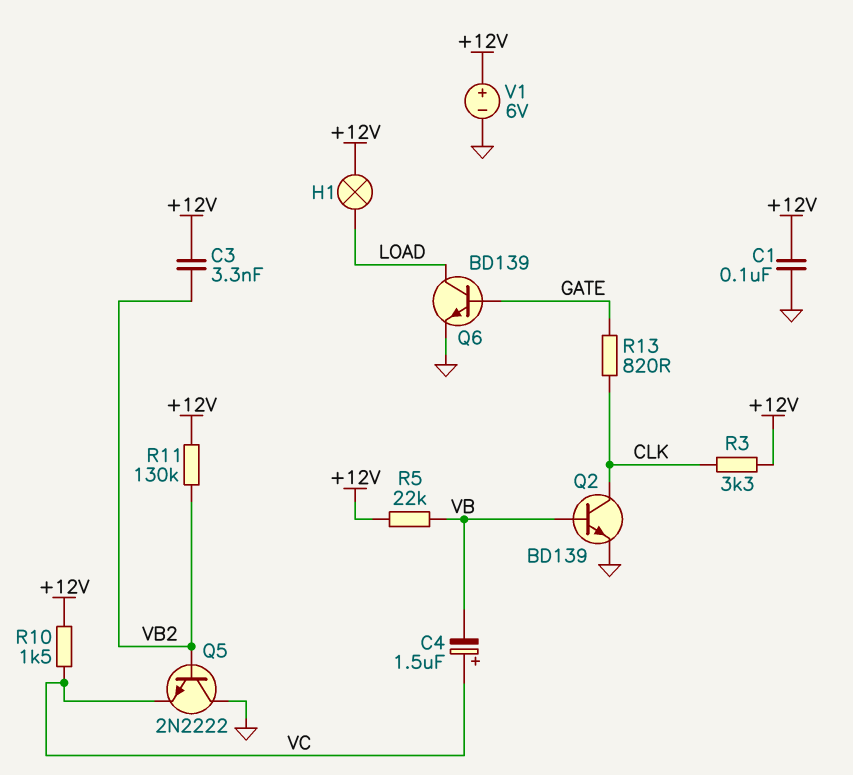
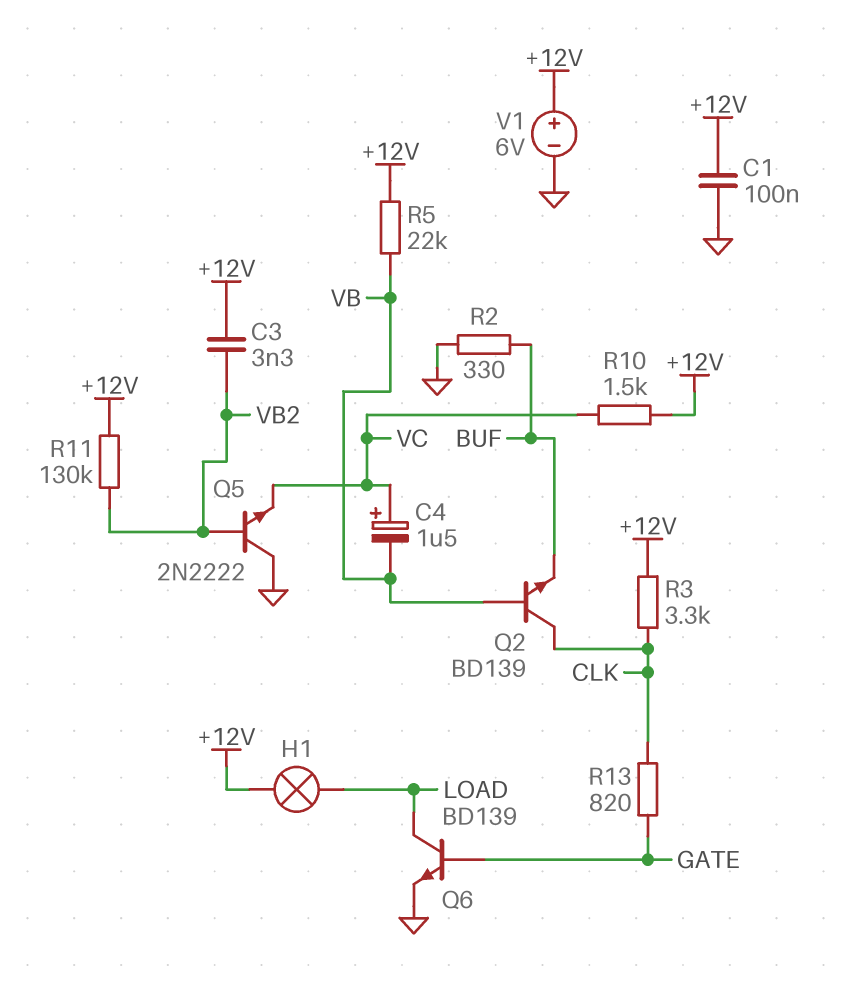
Q2: NPN BD139 (B VB, C CLK, E GND) -> NPN BD139 (B VB, C CLK, E BUF)
R2: none -> 330 (BUF, GND)

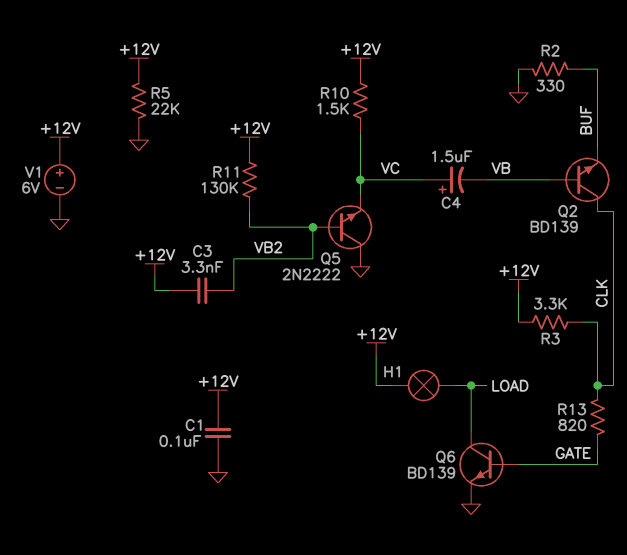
R5: 22k (+12V, VB) -> 22k (+12V, GND)

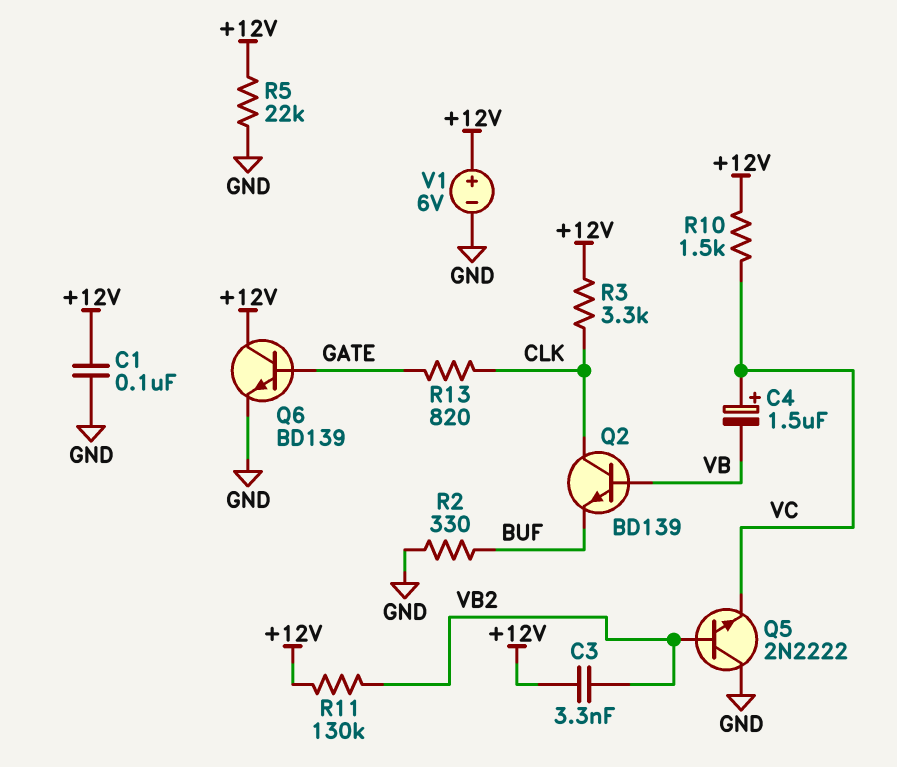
H1: lamp (+12V, LOAD) -> none
Q6: NPN BD139 (B GATE, C LOAD, E GND) -> NPN BD139 (B GATE, C +12V, E GND)

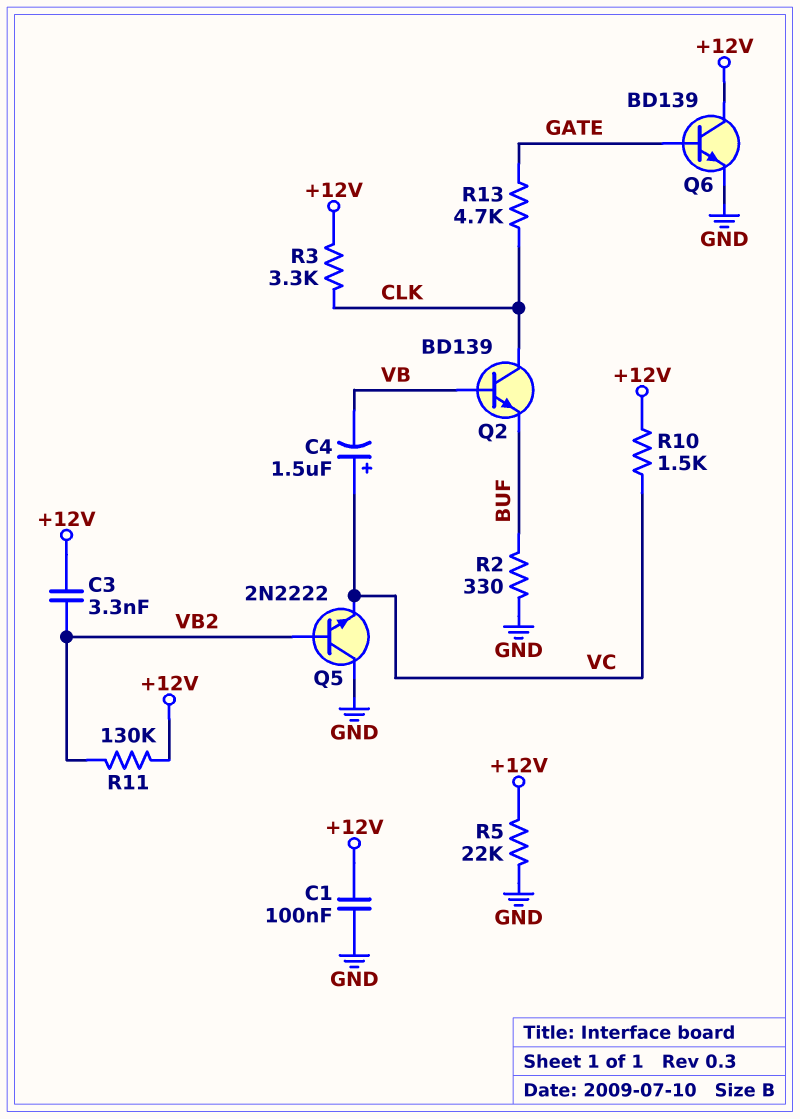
R13: 820 (CLK, GATE) -> 4.7k (CLK, GATE)
V1: 6V (plus +12V, minus GND) -> none

